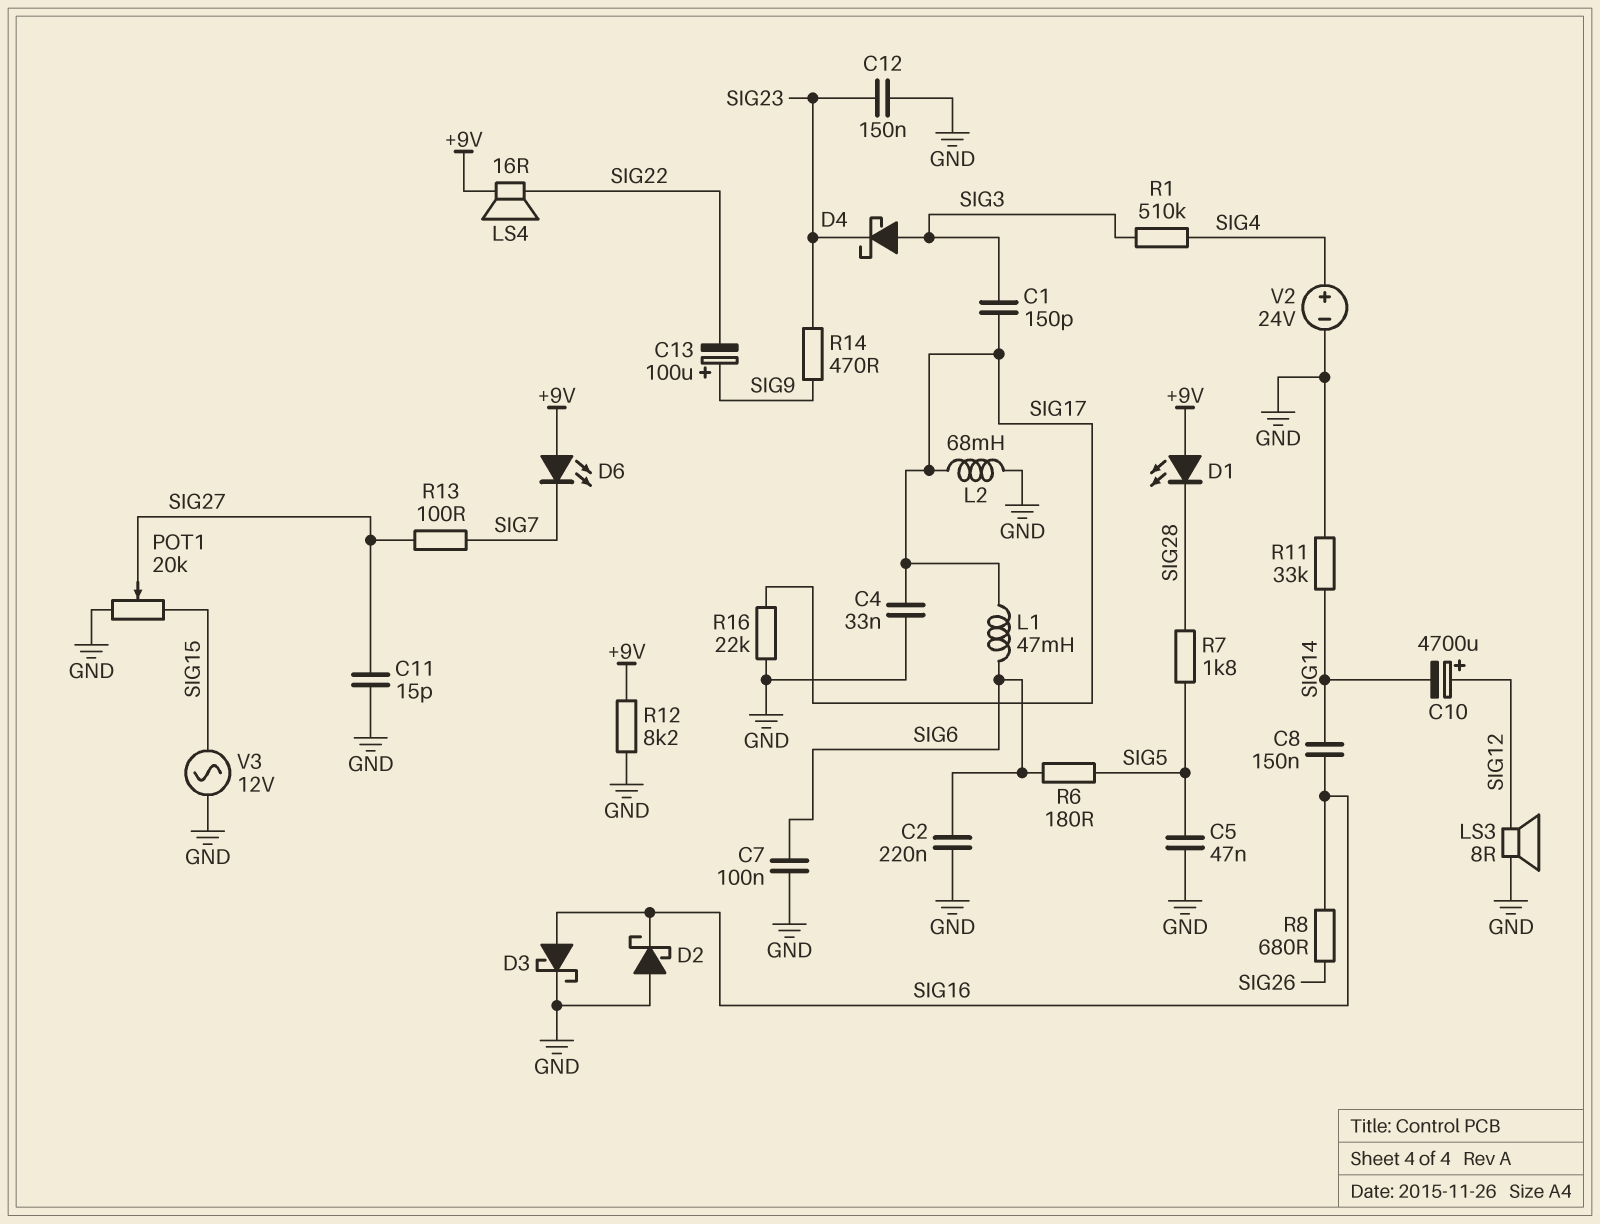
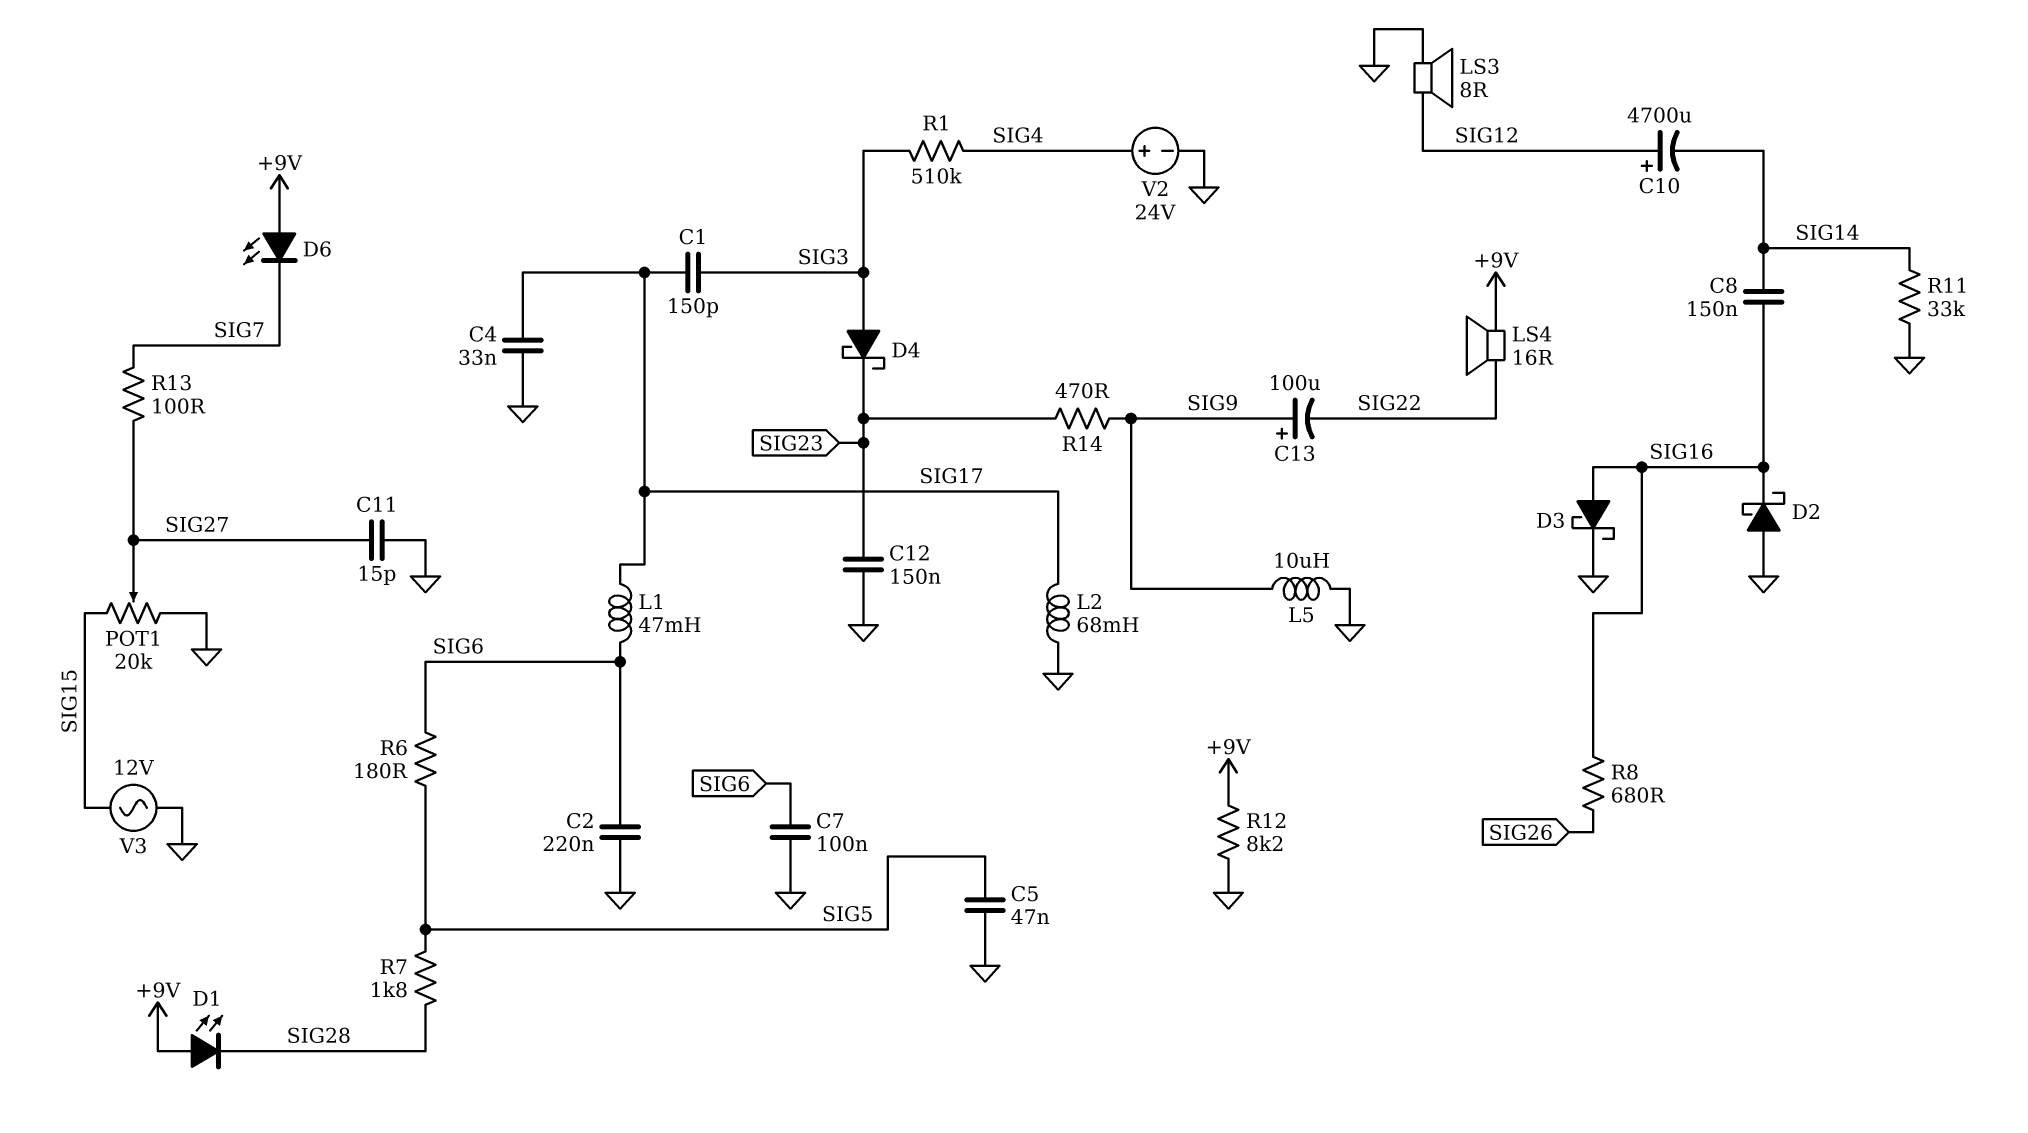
L5: none -> 10uH (GND, SIG9)
R16: 22k (GND, SIG17) -> none

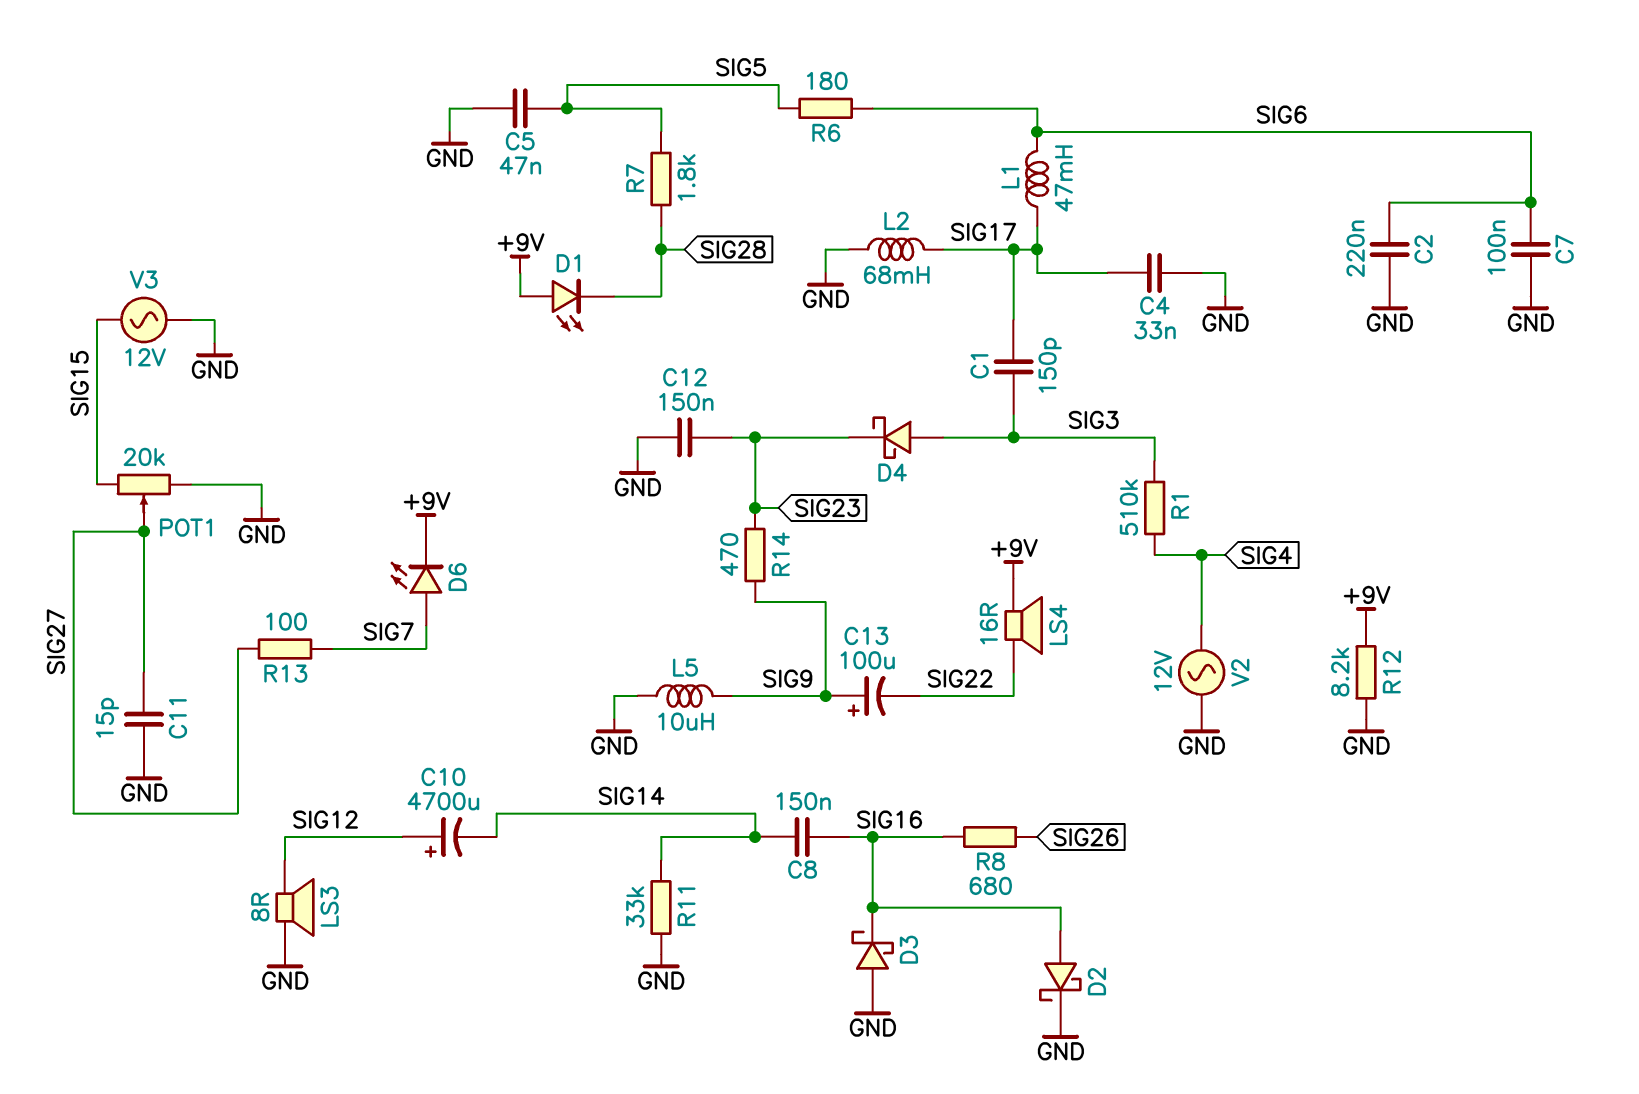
D2: schottky (A GND, K SIG16) -> schottky (A SIG16, K GND)
D3: schottky (A SIG16, K GND) -> schottky (A GND, K SIG16)
D6: LED (A +9V, K SIG7) -> LED (A SIG7, K +9V)
V2: 24V (plus SIG4, minus GND) -> AC 12V (GND, SIG4)

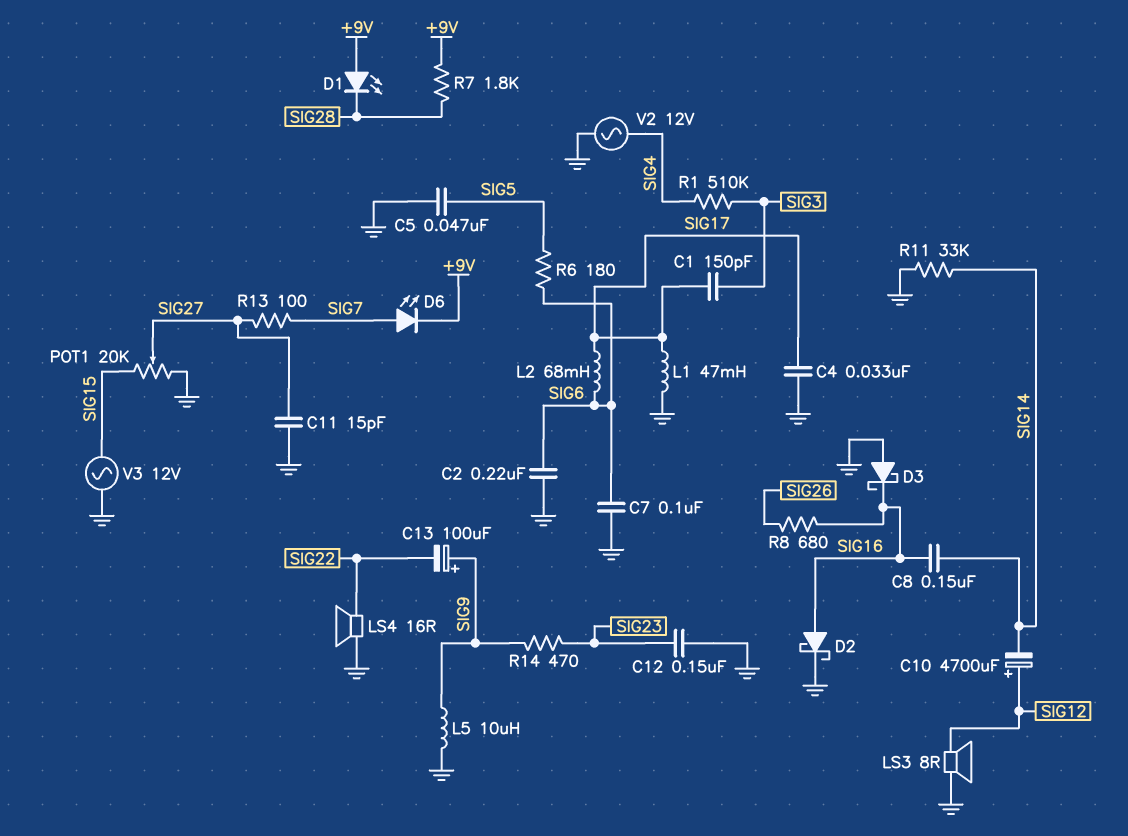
D4: schottky (A SIG3, K SIG23) -> none
L1: 47mH (SIG6, SIG17) -> 47mH (GND, SIG17)
L2: 68mH (GND, SIG17) -> 68mH (SIG6, SIG17)
LS4: speaker 16R (+9V, SIG22) -> speaker 16R (GND, SIG22)
R7: 1.8k (SIG5, SIG28) -> 1.8k (+9V, SIG28)
R12: 8.2k (+9V, GND) -> none

